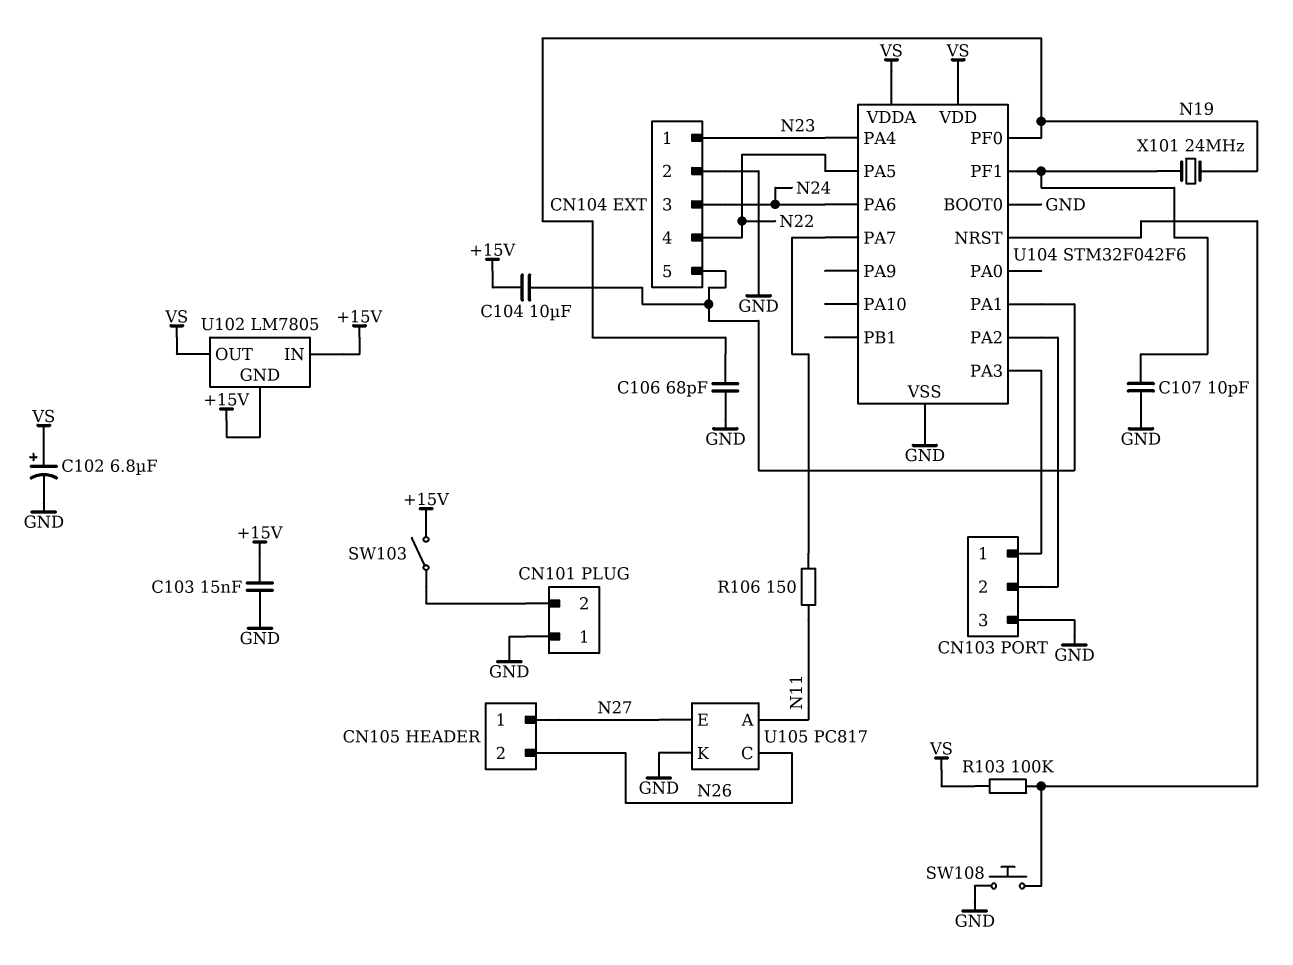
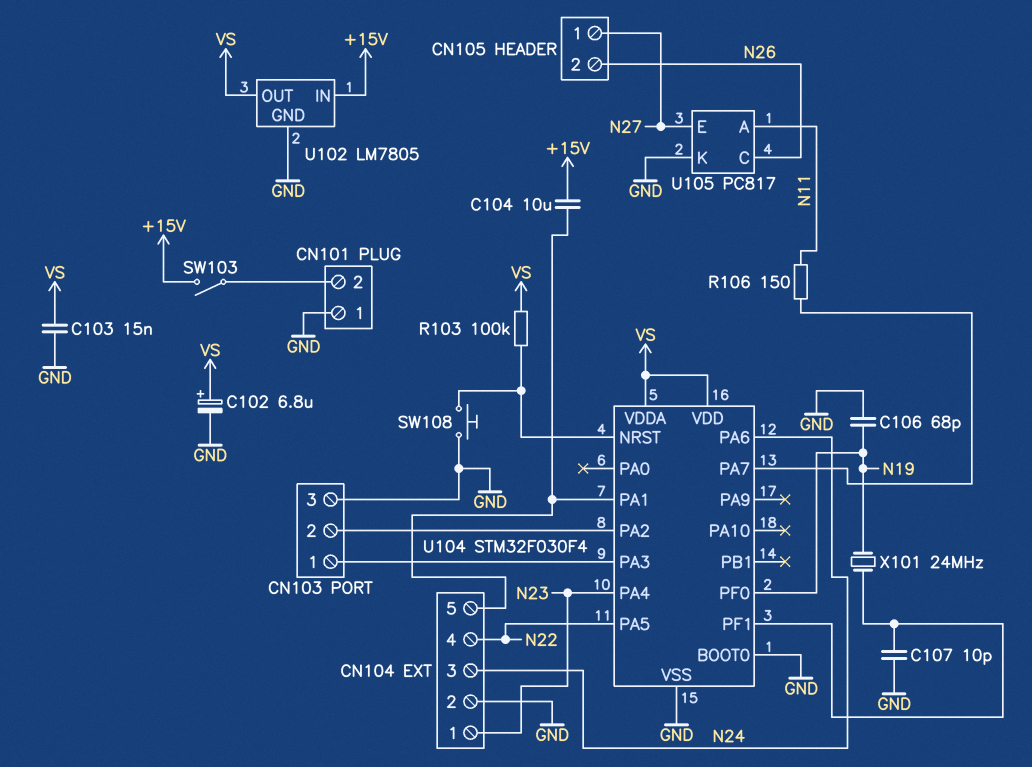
C103: 15nF (+15V, GND) -> 15nF (GND, VS)
U102 pin GND: +15V -> GND
U104: STM32F042F6 -> STM32F030F4

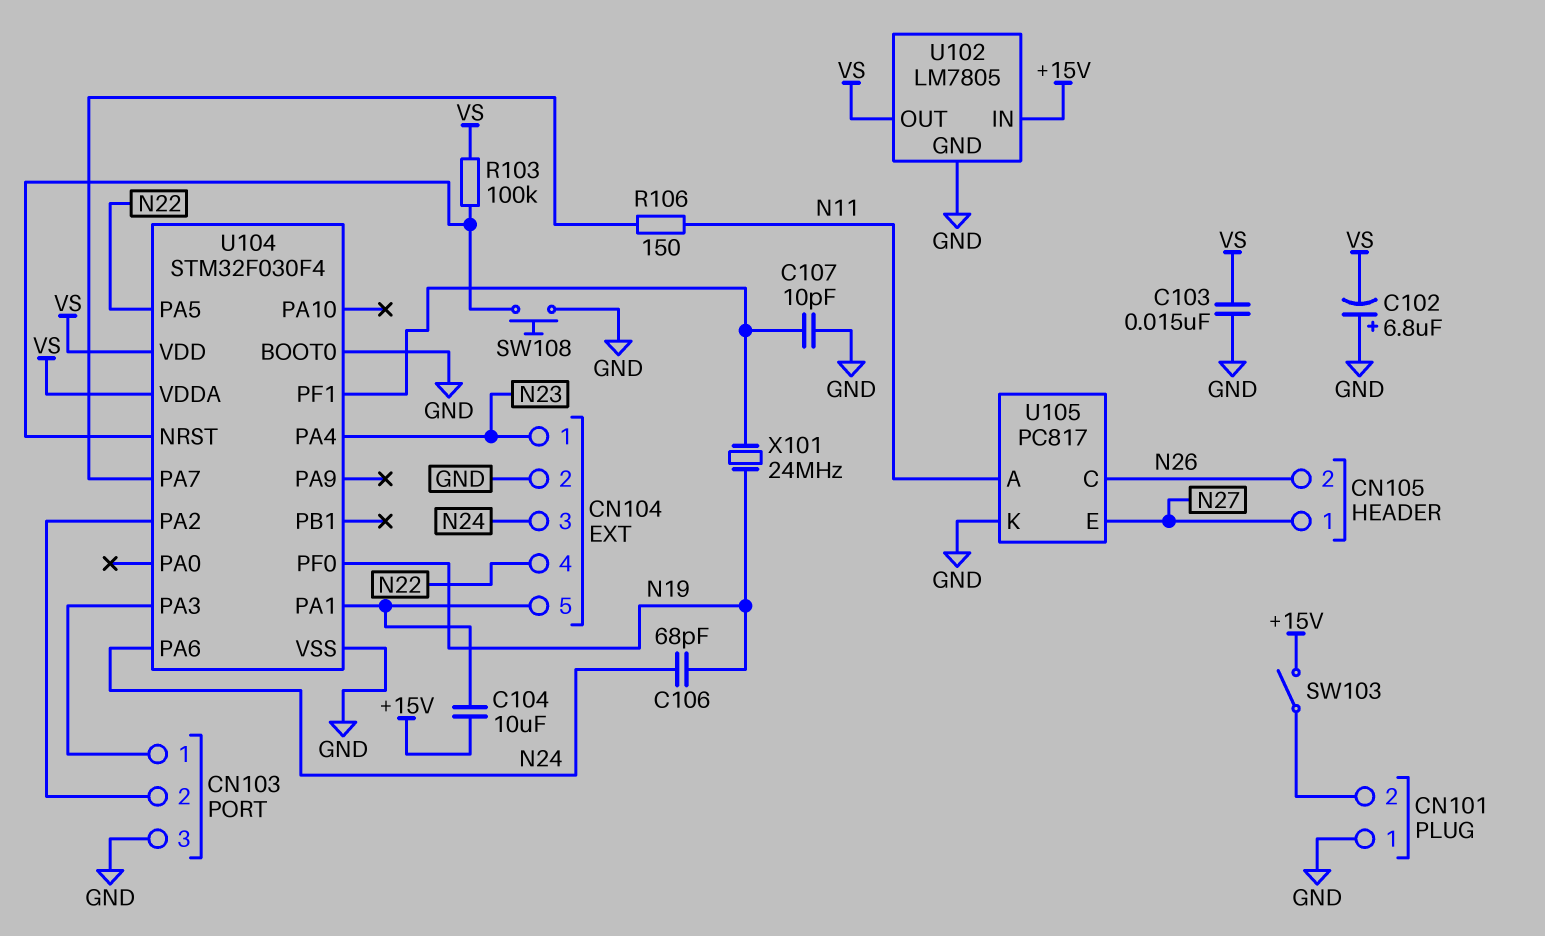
C102: 6.8uF (plus VS, minus GND) -> 6.8uF (plus GND, minus VS)
C106: 68pF (GND, N19) -> 68pF (N19, N24)

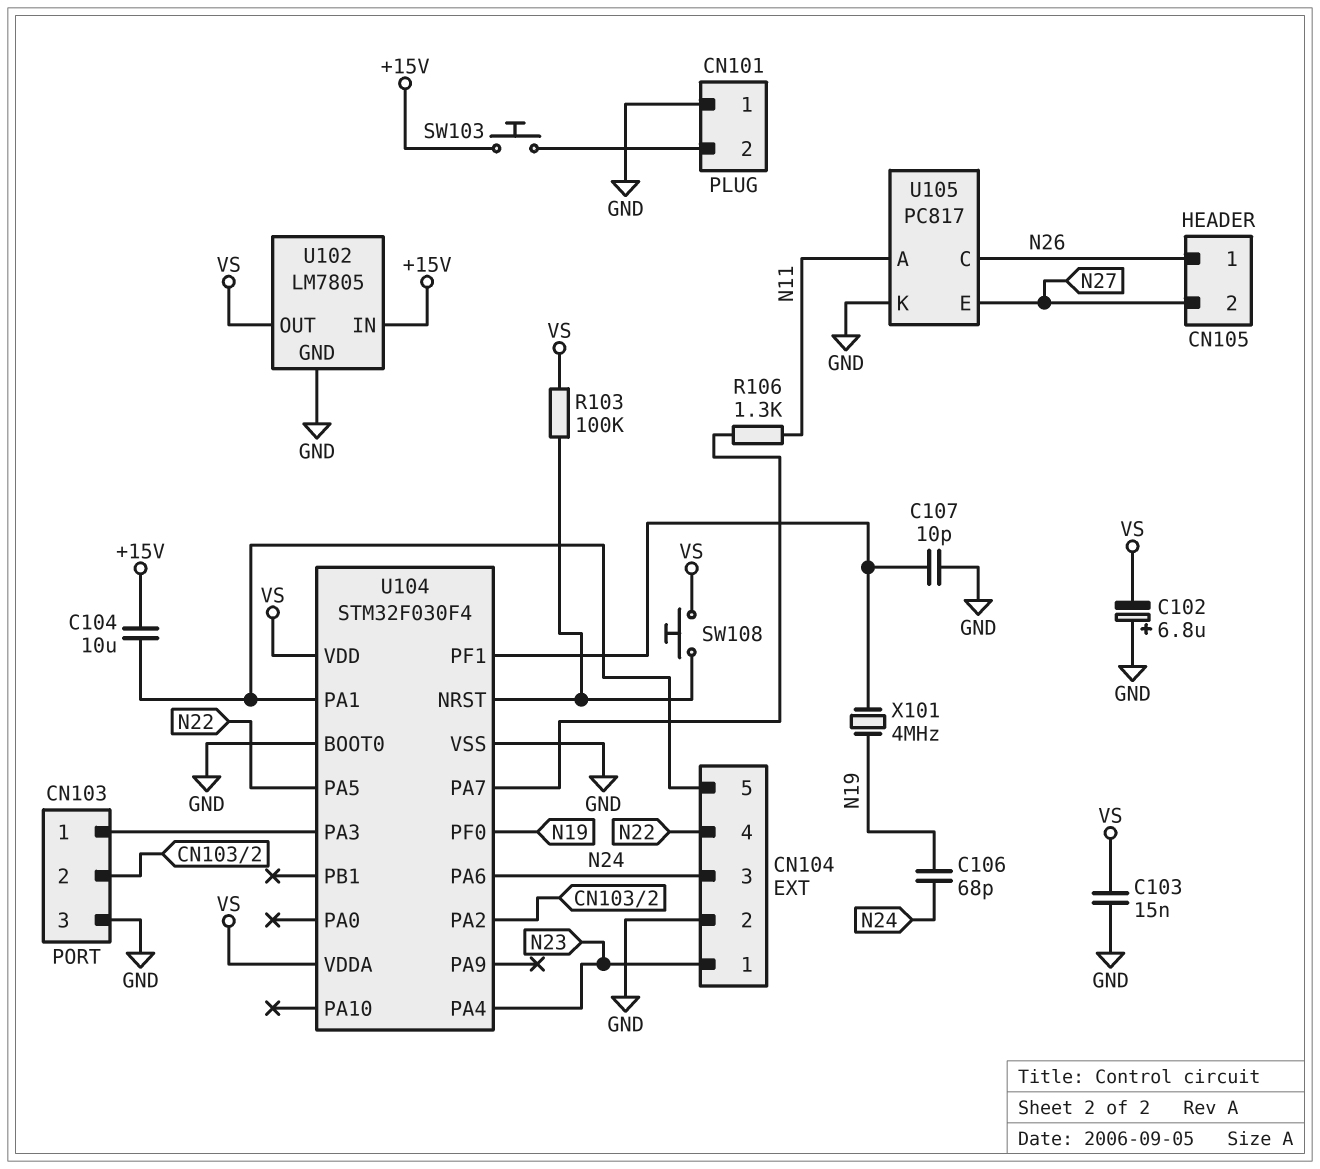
CN105 pin 1: N27 -> N26
CN105 pin 2: N26 -> N27
R106: 150 (N11, U104/PA7) -> 1.3k (N11, U104/PA7)
SW103: switch (+15V, CN101/2) -> button (+15V, CN101/2)
SW108: button (GND, U104/NRST) -> button (U104/NRST, VS)
X101: 24MHz (N19, U104/PF1) -> 4MHz (N19, U104/PF1)

